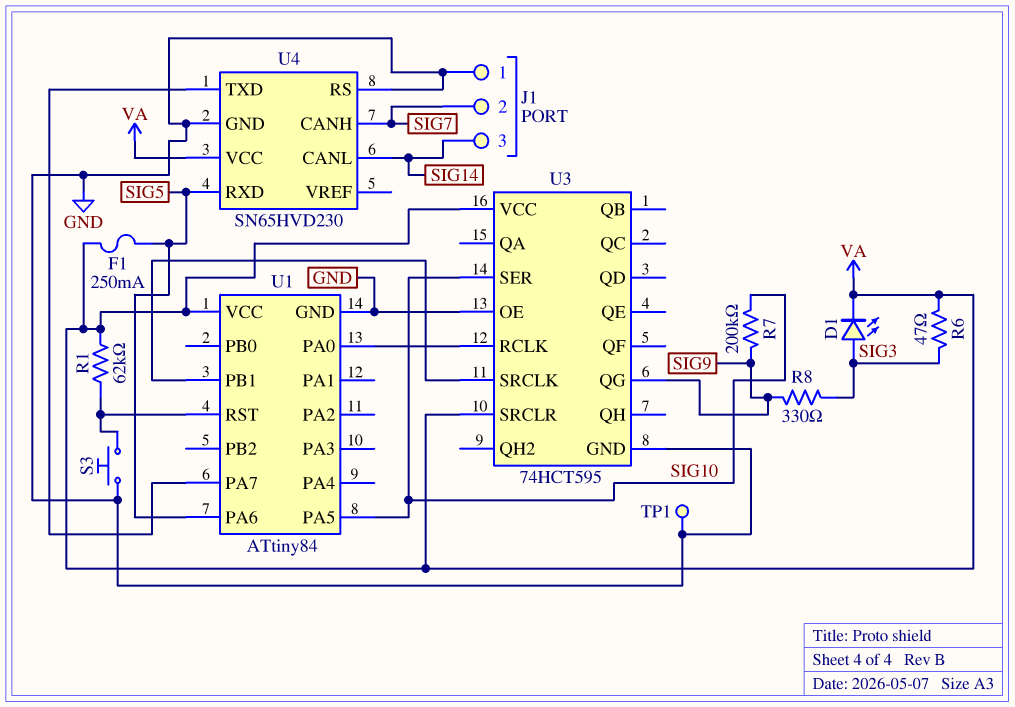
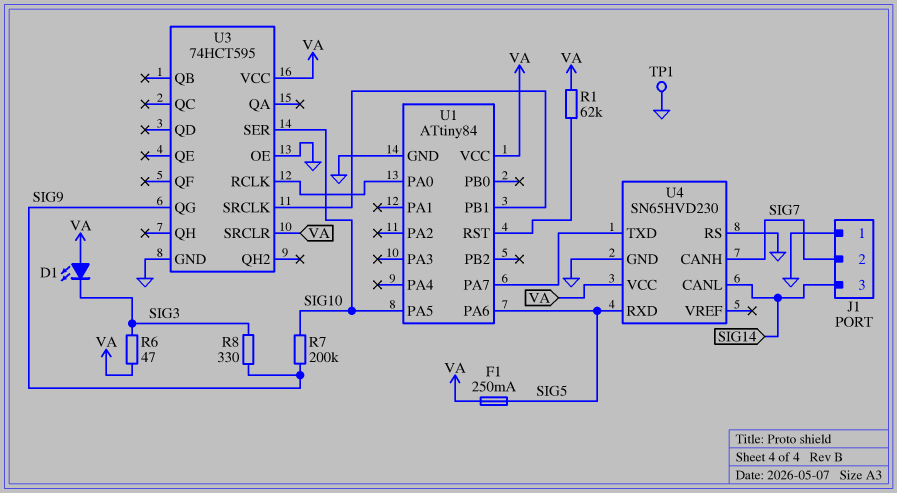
D1: LED (A SIG3, K VA) -> LED (A VA, K SIG3)
S3: button (GND, U1/RST) -> none

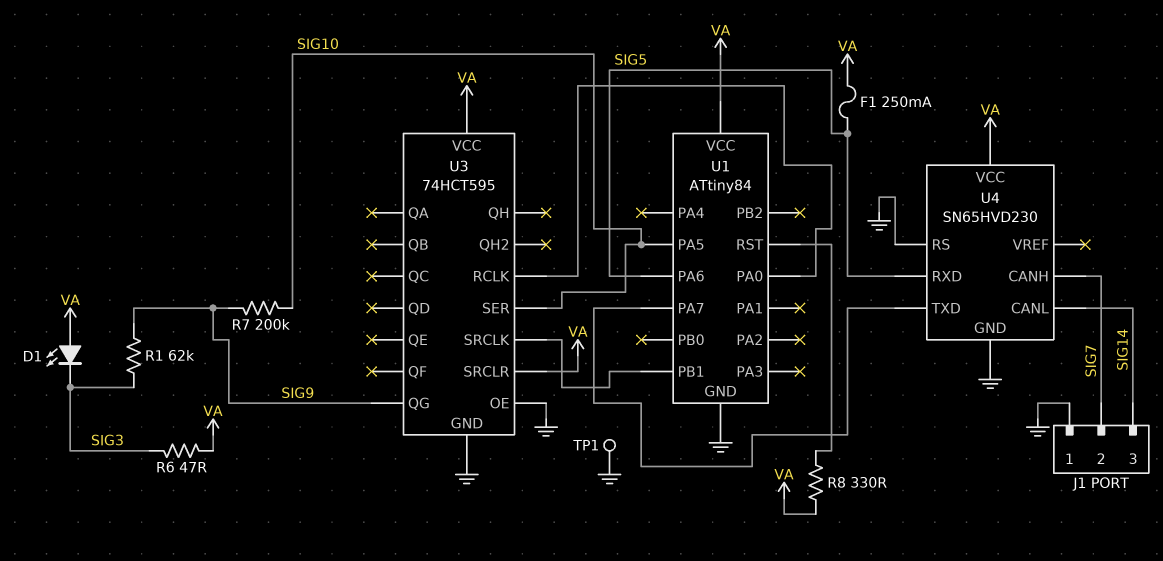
R1: 62k (U1/RST, VA) -> 62k (SIG3, SIG9)
R8: 330 (SIG3, SIG9) -> 330 (U1/RST, VA)

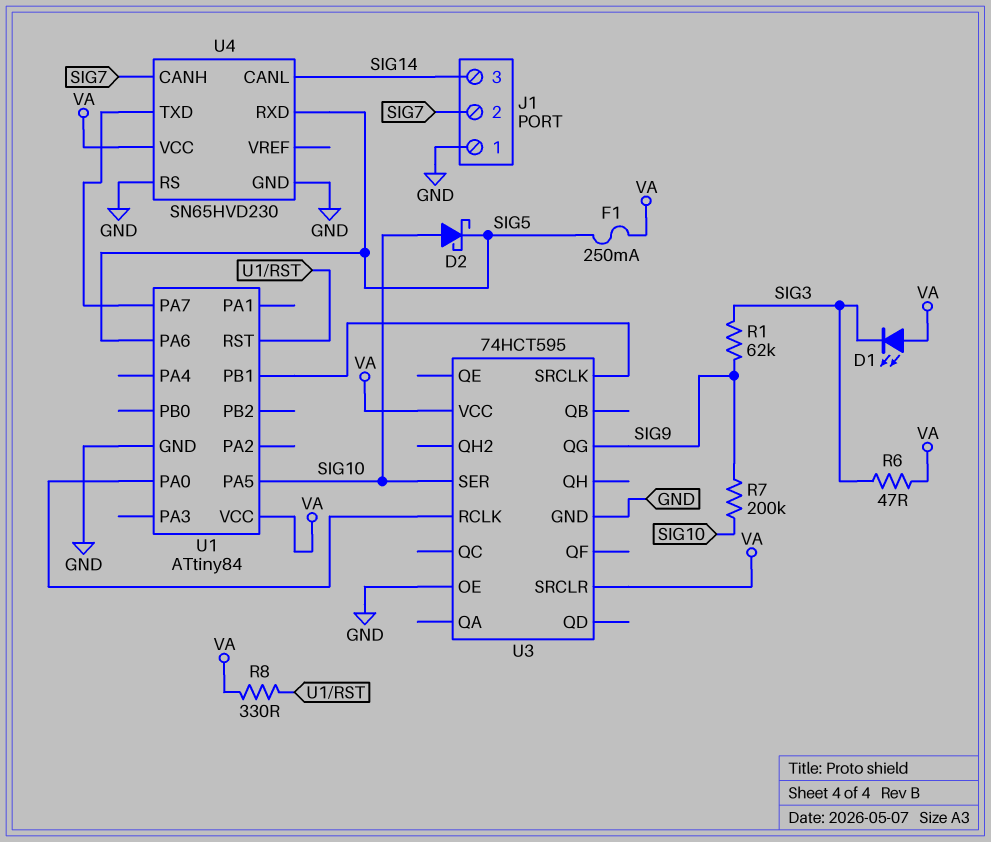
D2: none -> schottky (A SIG10, K SIG5)
TP1: test point (GND) -> none

